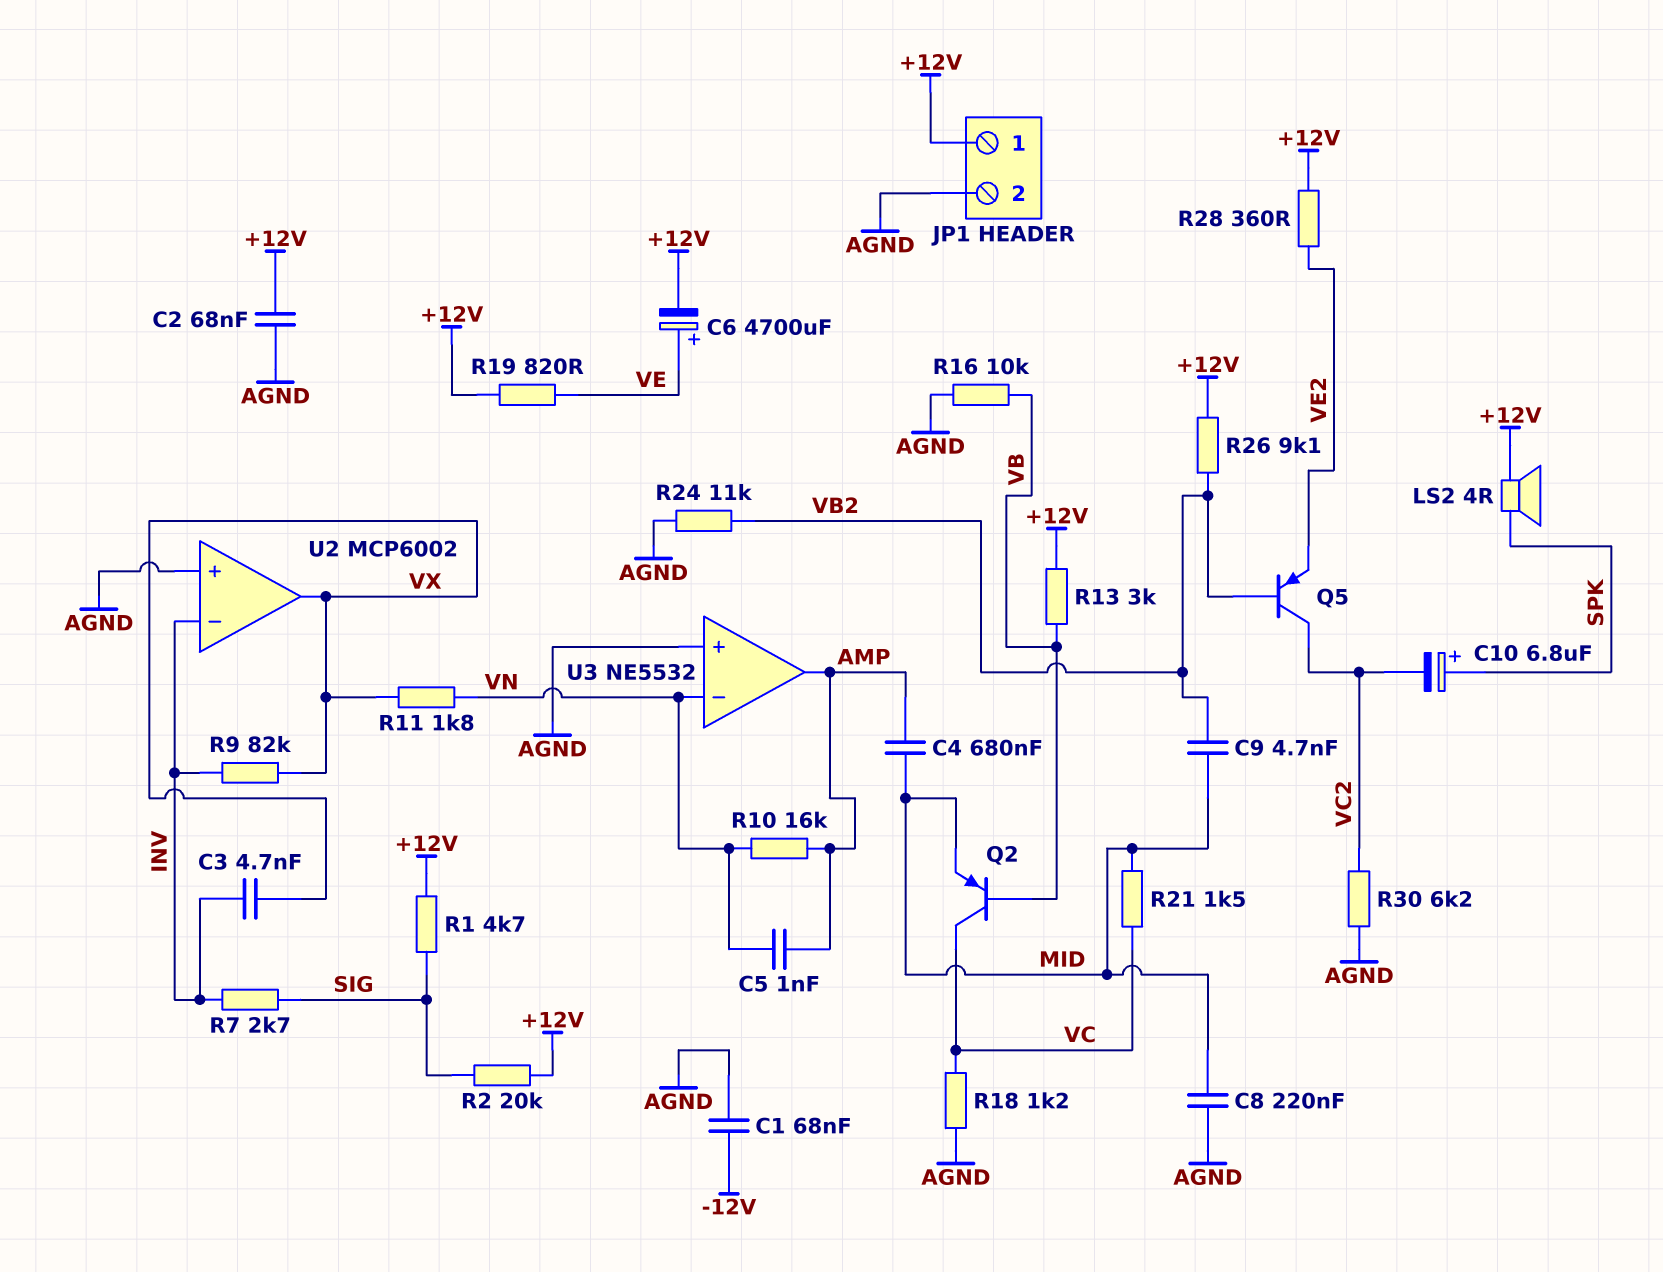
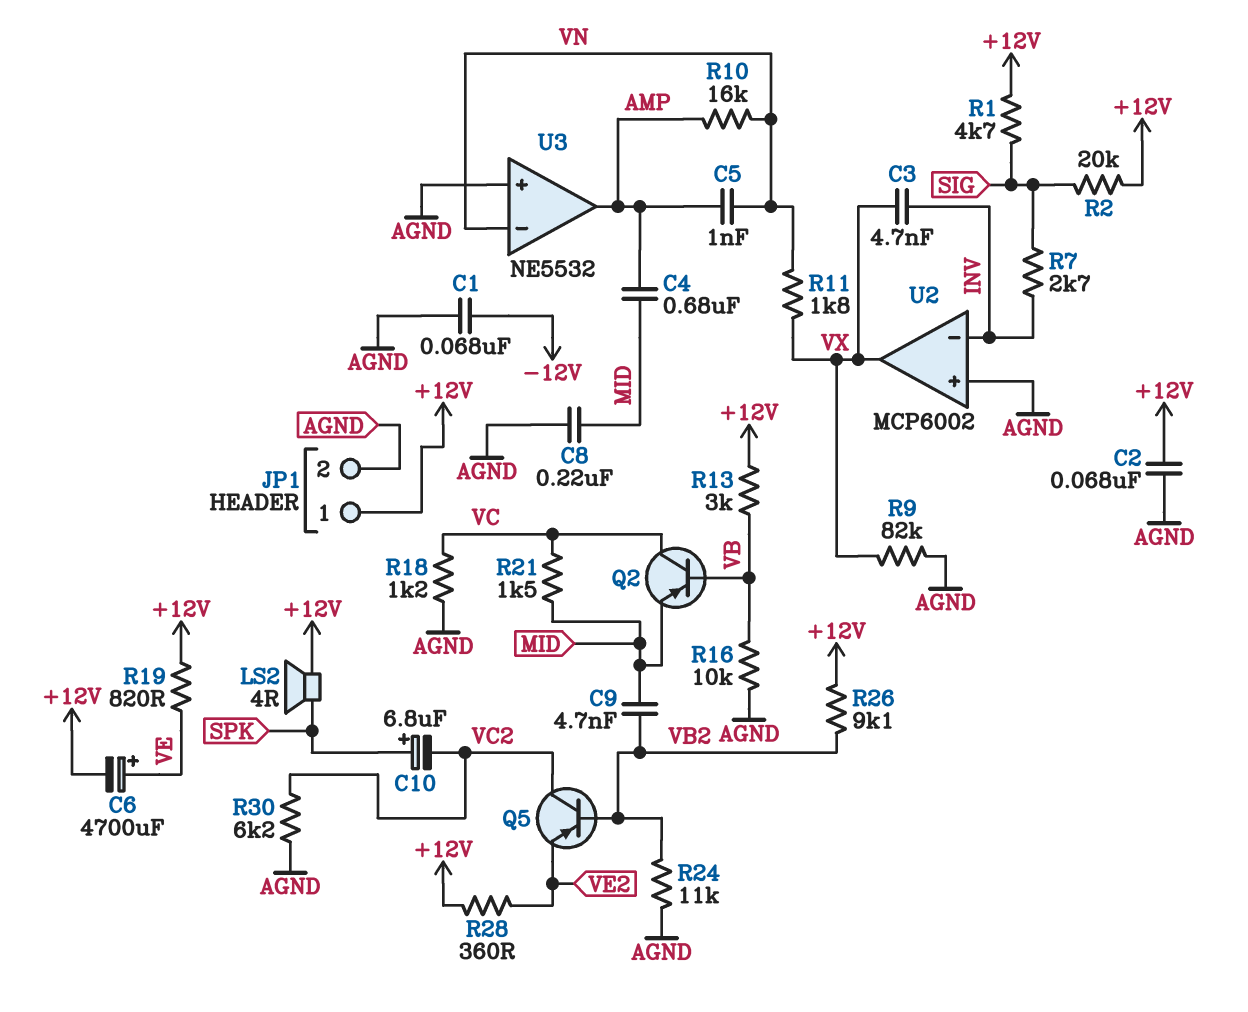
R9: 82k (INV, VX) -> 82k (AGND, VX)

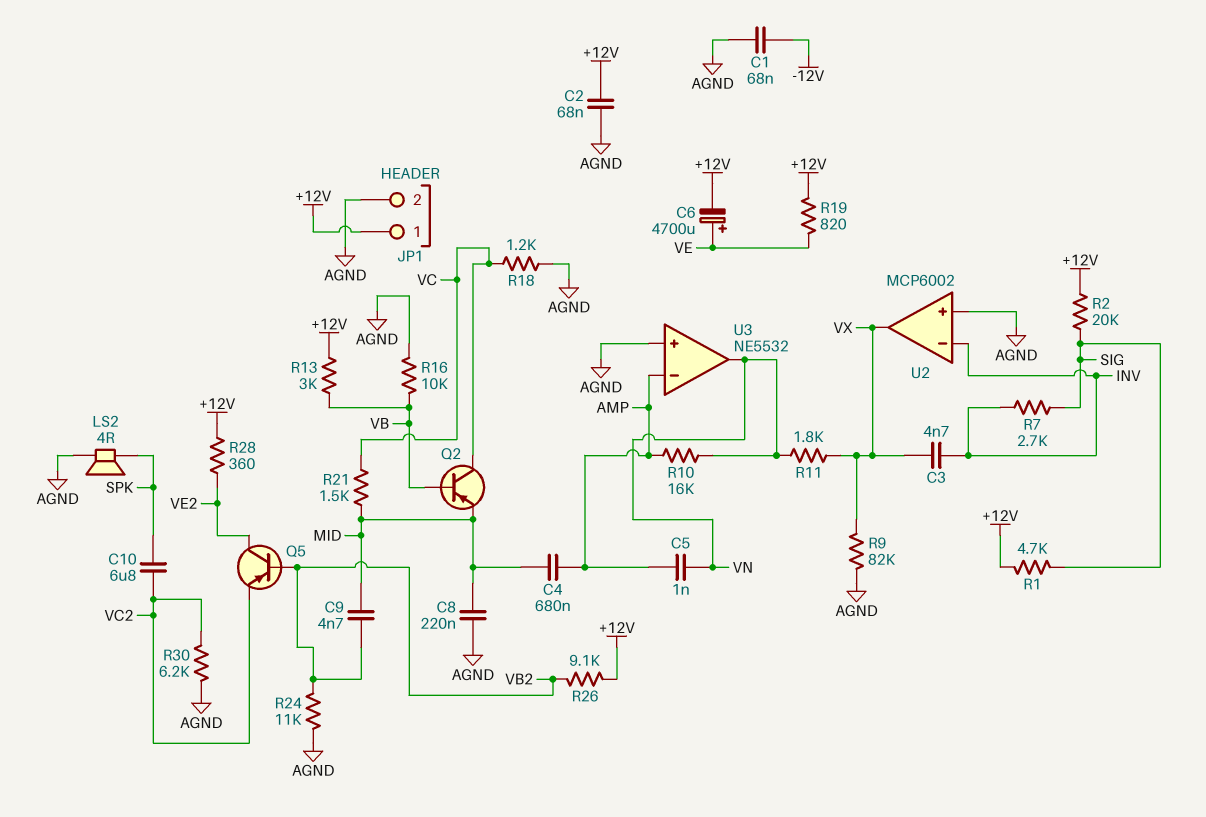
C10: 6.8uF (plus SPK, minus VC2) -> 6.8uF (SPK, VC2)
LS2: speaker 4R (+12V, SPK) -> speaker 4R (AGND, SPK)
Q5: PNP (B VB2, C VC2, E VE2) -> PNP (B VB2, C VE2, E VC2)
U3 pin in-: VN -> AMP
U3 pin out: AMP -> VN

